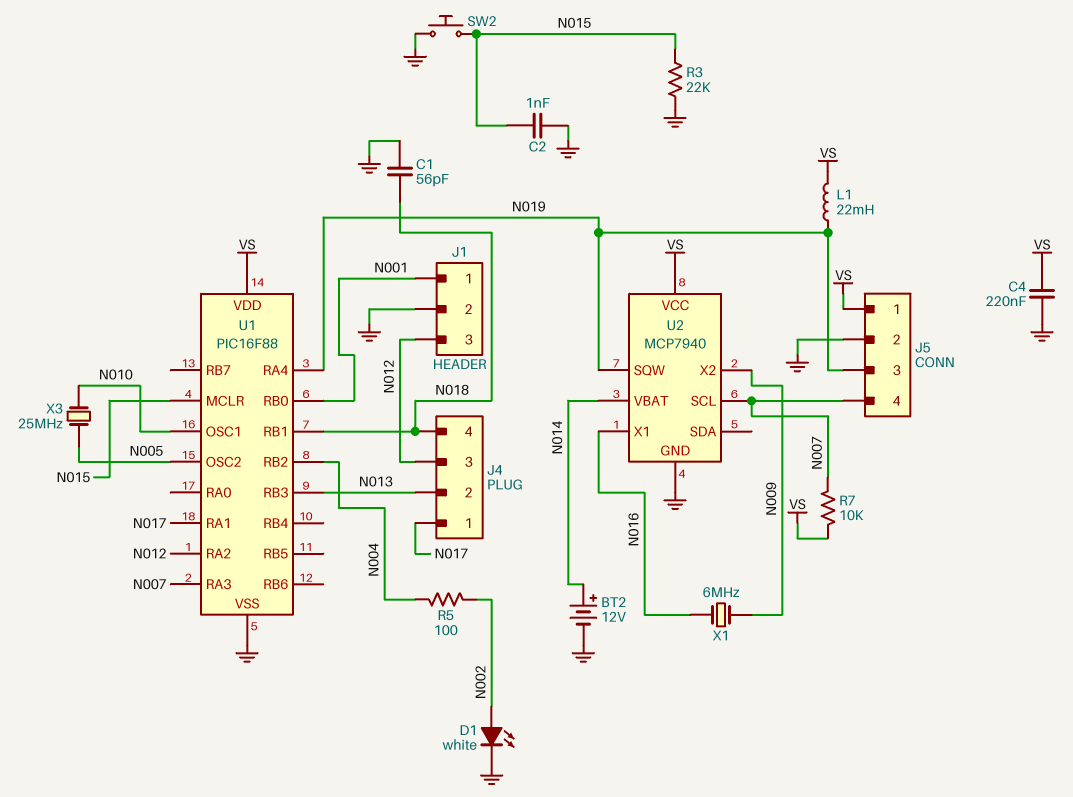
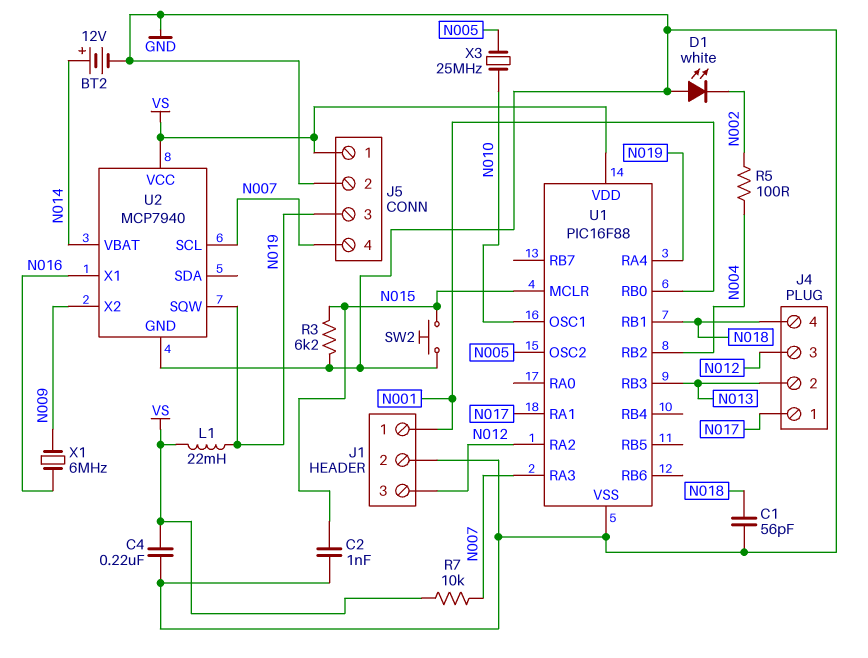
D1: LED white (A N002, K GND) -> LED white (A GND, K N002)
R3: 22k (GND, N015) -> 6.2k (GND, N015)

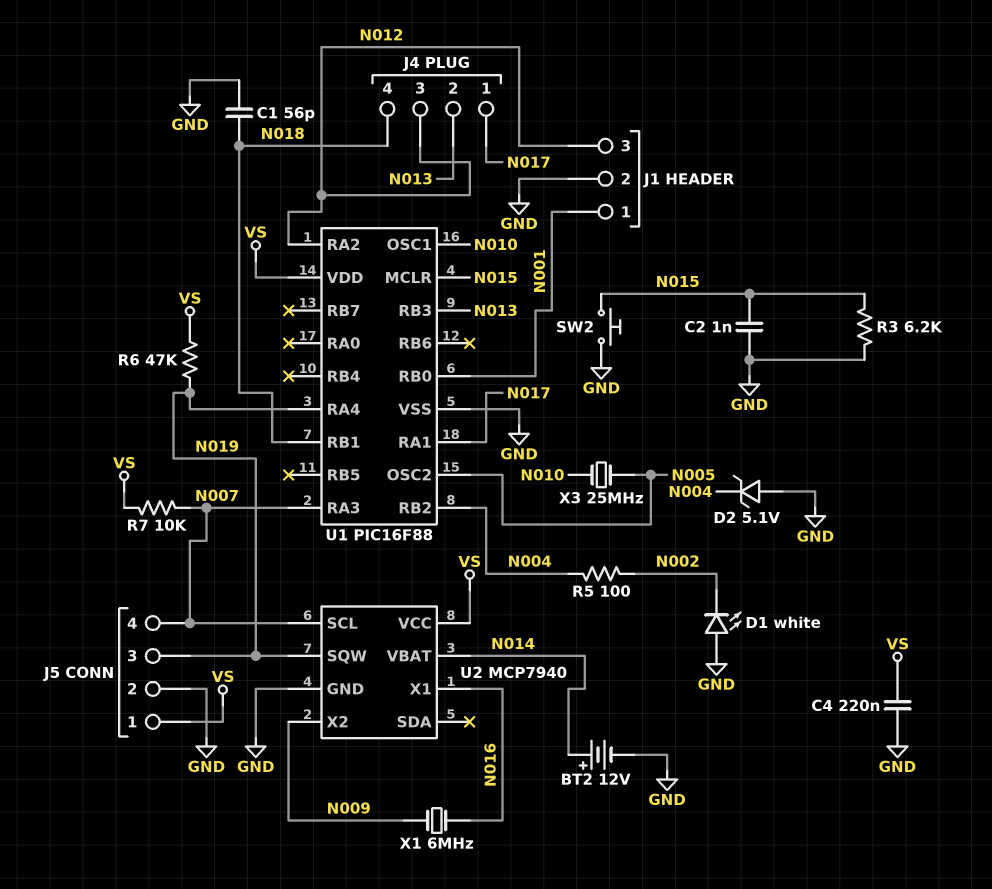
D2: none -> zener 5.1V (A GND, K N004)
L1: 22mH (N019, VS) -> none
R6: none -> 47k (N019, VS)

